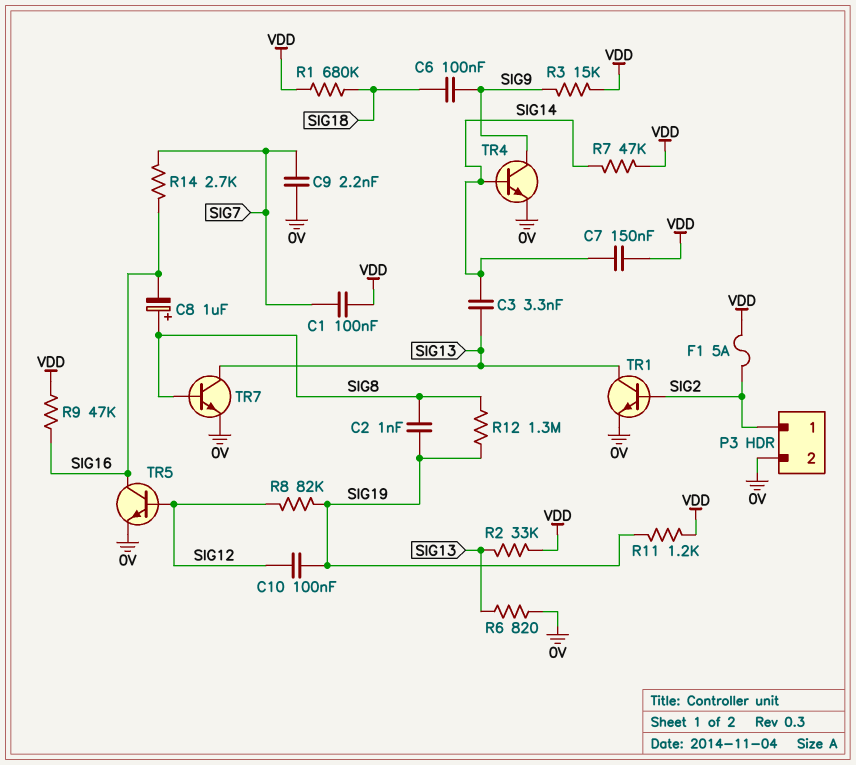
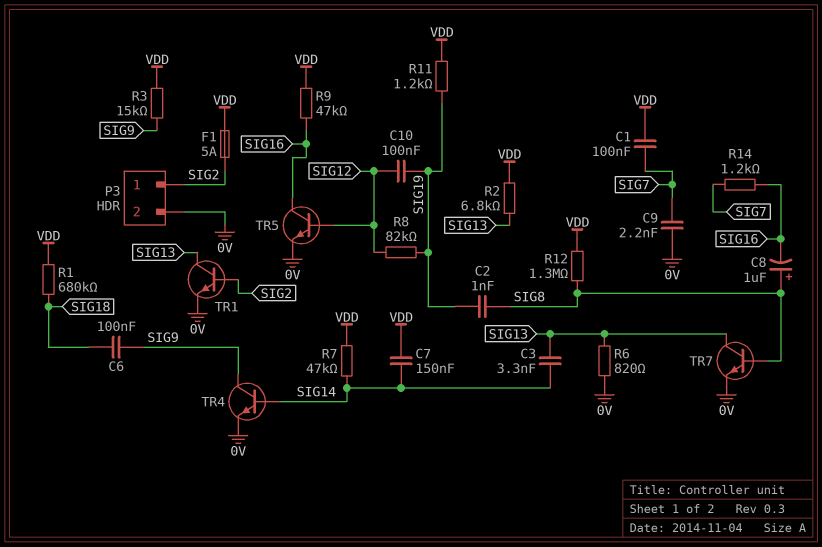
R2: 33k (SIG13, VDD) -> 6.8k (SIG13, VDD)
R12: 1.3M (SIG8, SIG19) -> 1.3M (SIG8, VDD)
R14: 2.7k (SIG7, SIG16) -> 1.2k (SIG7, SIG16)

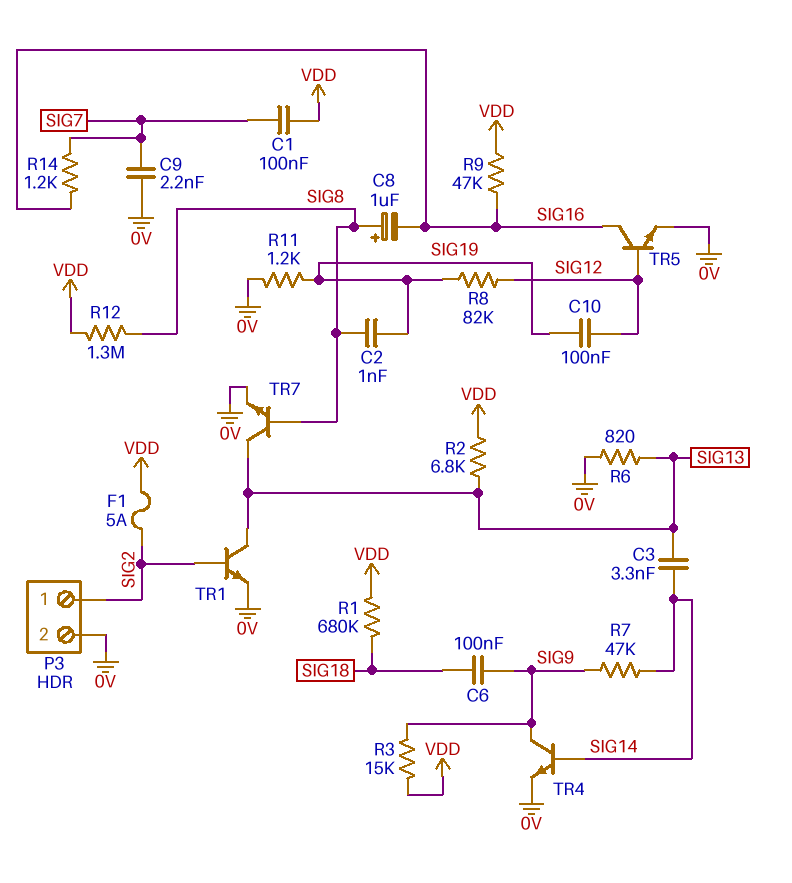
C7: 150nF (SIG14, VDD) -> none
R7: 47k (SIG14, VDD) -> 47k (SIG9, SIG14)
R11: 1.2k (SIG19, VDD) -> 1.2k (0V, SIG19)

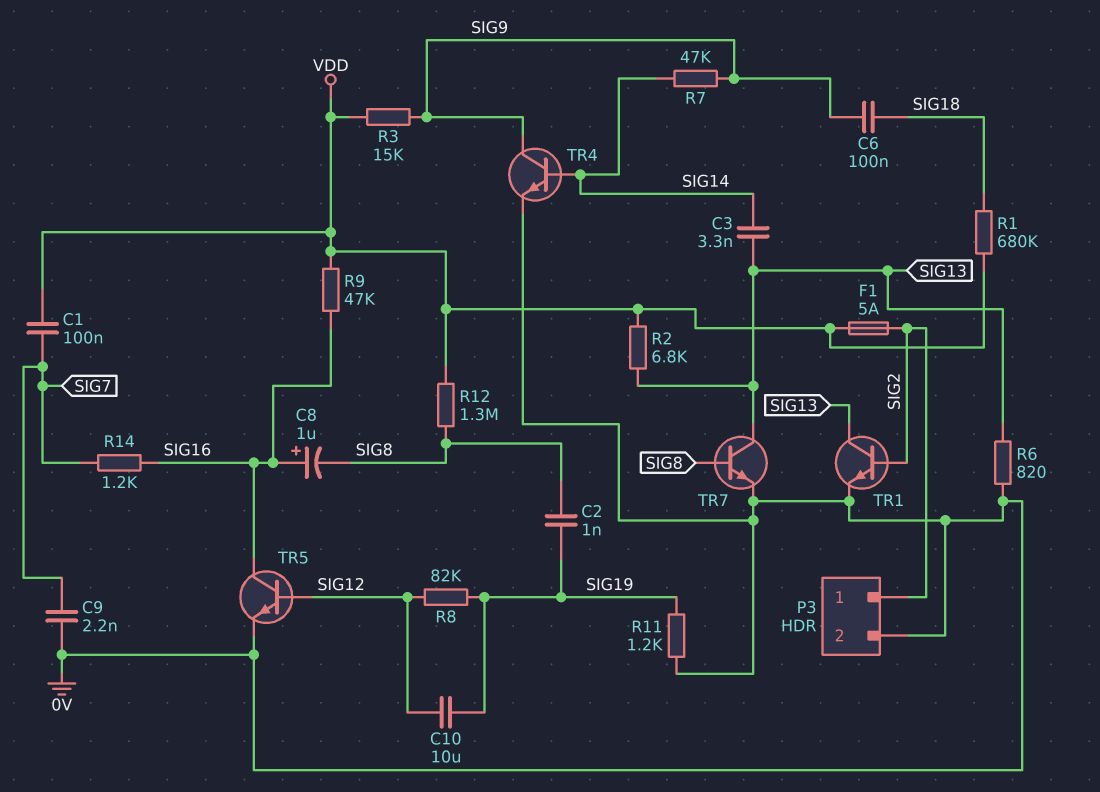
C8: 1uF (plus SIG8, minus SIG16) -> 1uF (plus SIG16, minus SIG8)
C10: 100nF (SIG12, SIG19) -> 10uF (SIG12, SIG19)

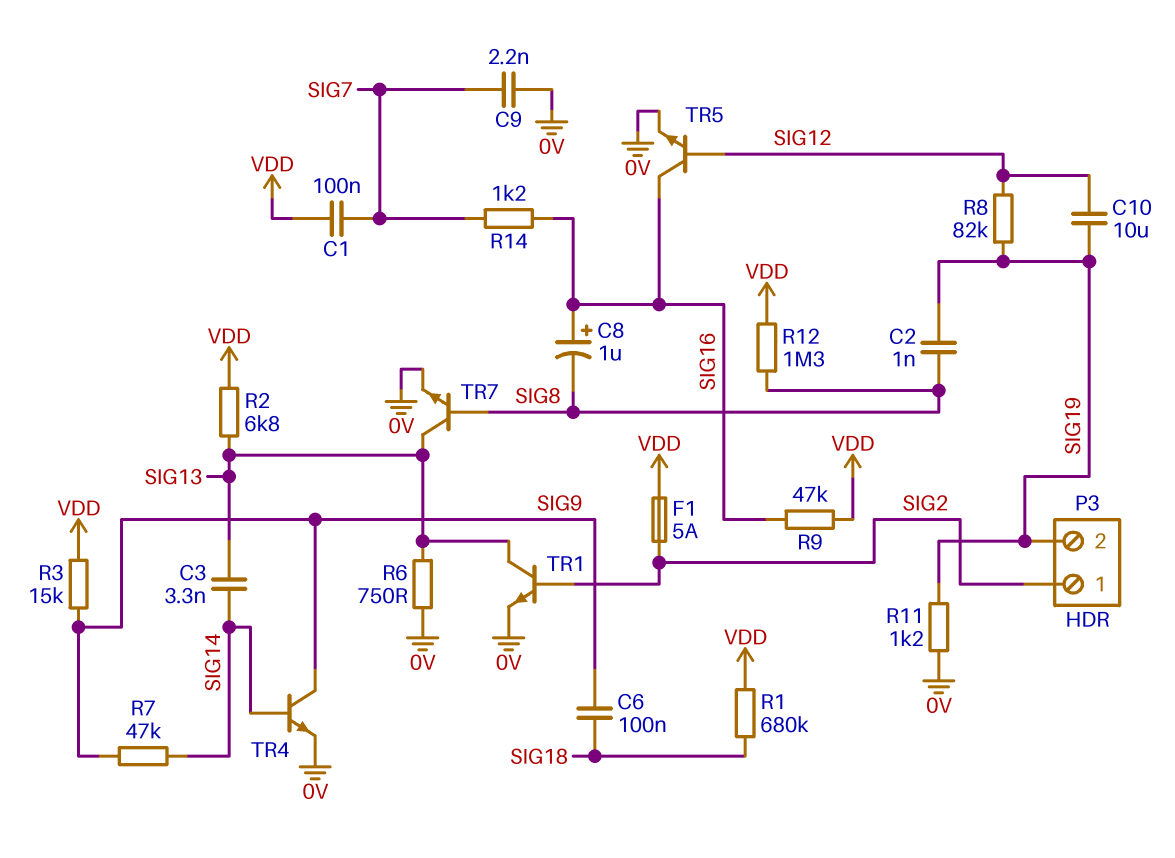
P3 pin 2: 0V -> SIG19
R6: 820 (0V, SIG13) -> 750 (0V, SIG13)

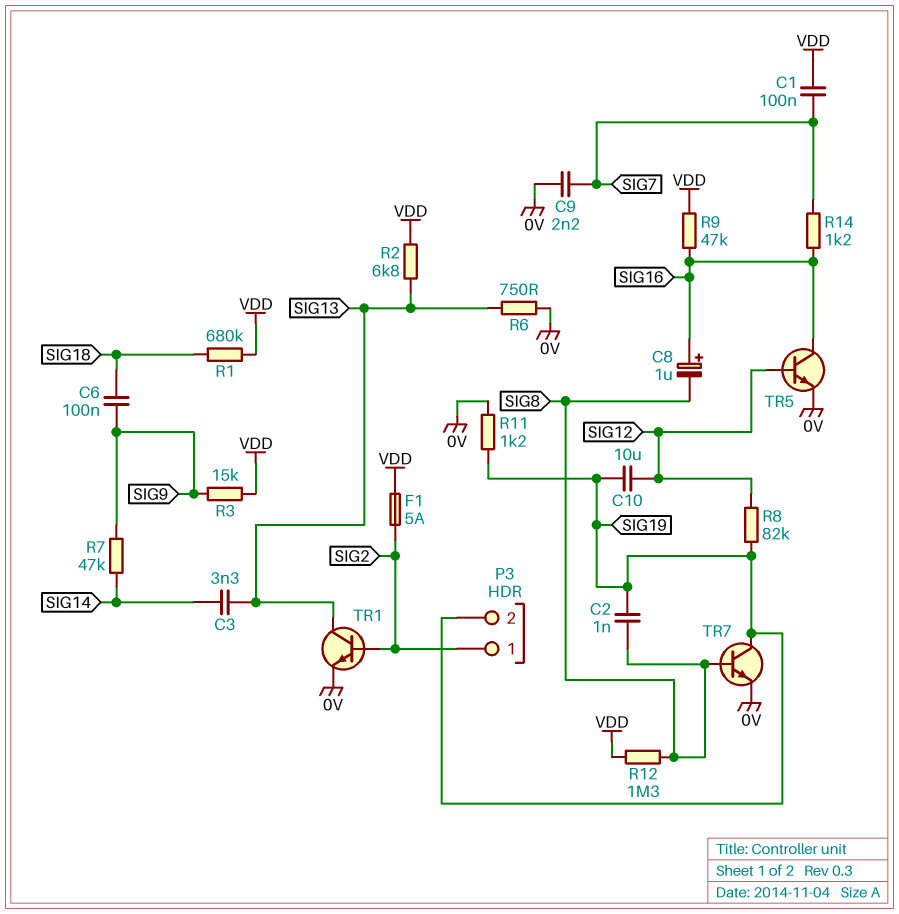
TR4: NPN (B SIG14, C SIG9, E 0V) -> none
TR7: NPN (B SIG8, C SIG13, E 0V) -> NPN (B SIG8, C SIG19, E 0V)

